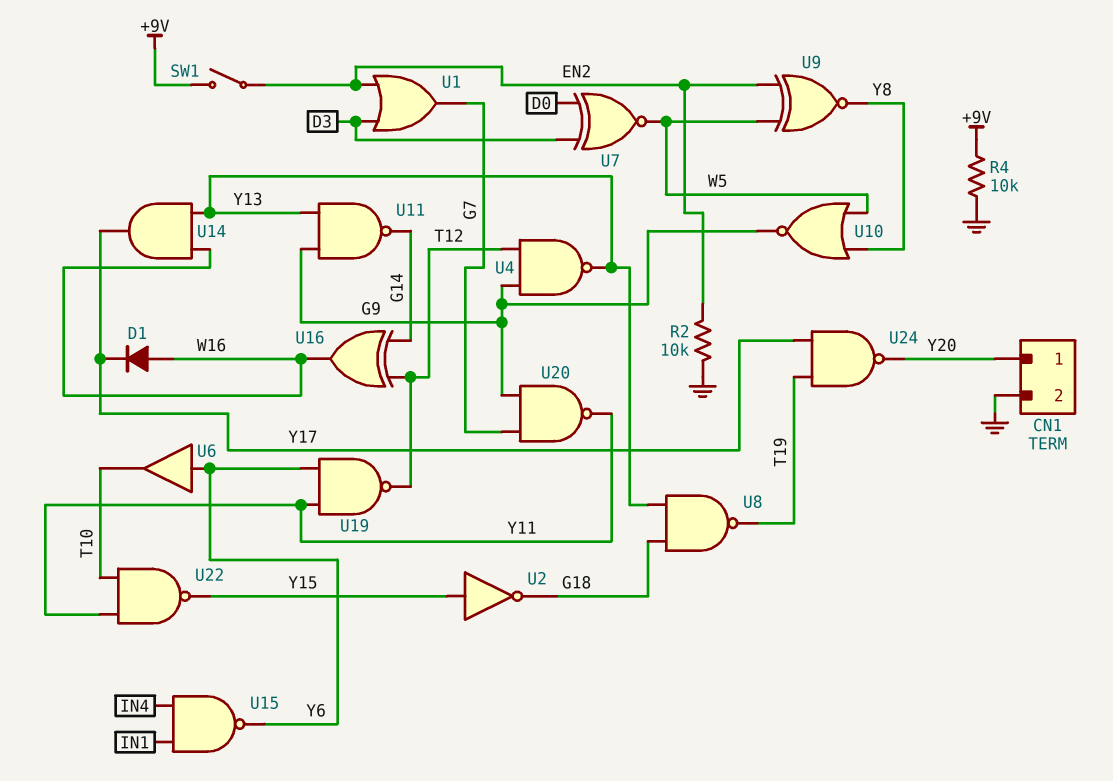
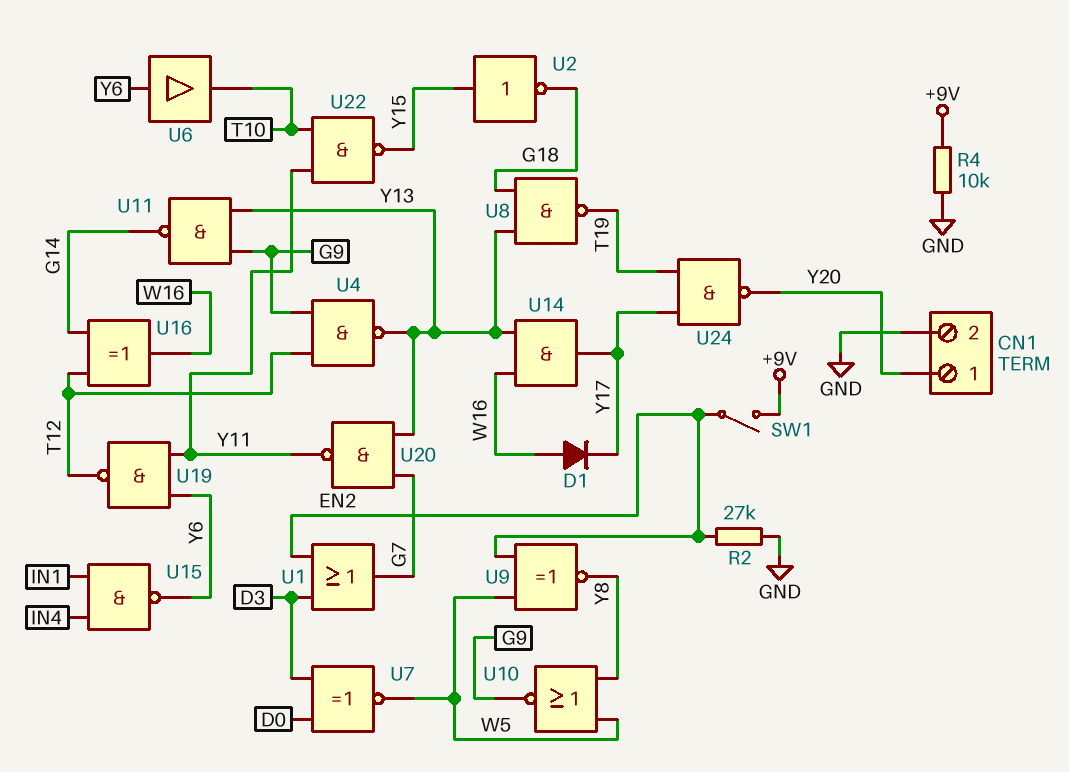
R2: 10k (EN2, GND) -> 27k (EN2, GND)
U20: NAND (in G7, in G9, out Y11) -> NAND (in G7, in Y13, out Y11)

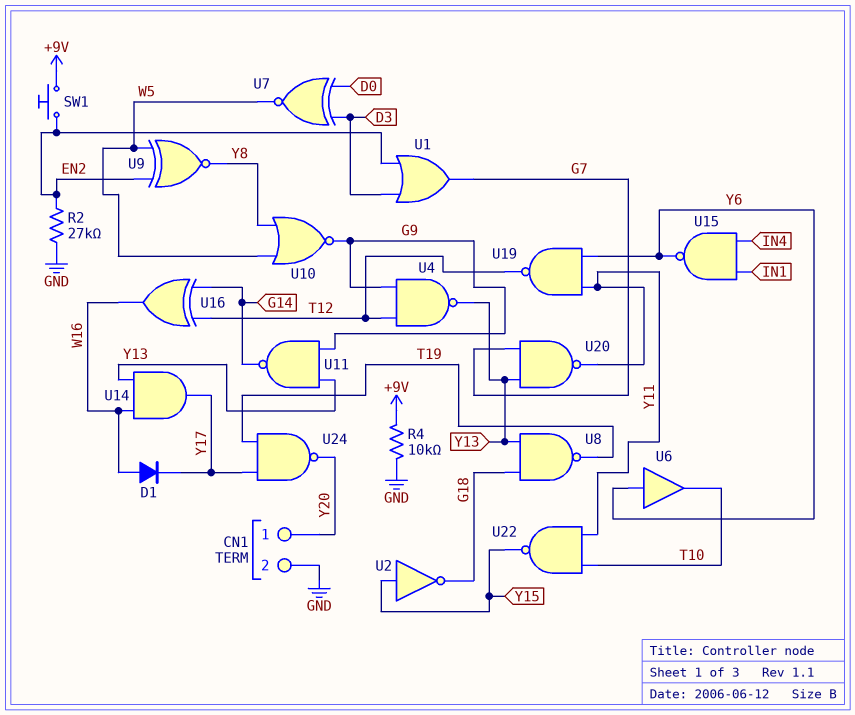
SW1: switch (+9V, EN2) -> button (+9V, EN2)

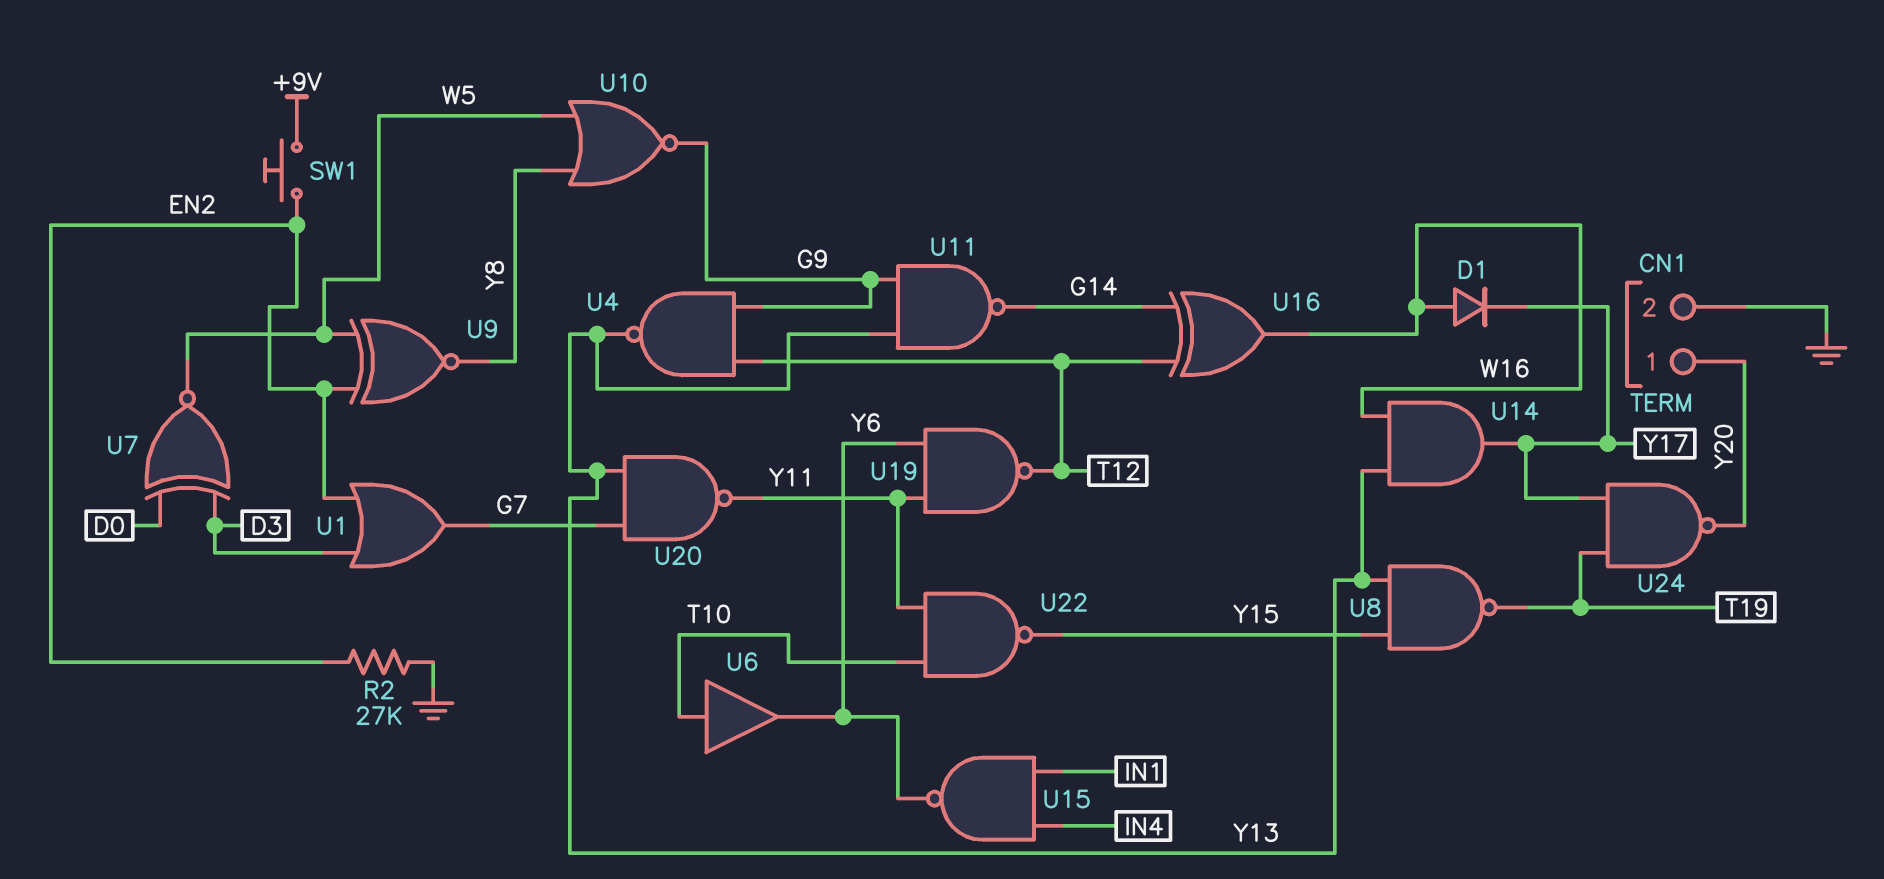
R4: 10k (+9V, GND) -> none
U2: NOT (in Y15, out G18) -> none
U6: buffer (in Y6, out T10) -> buffer (in T10, out Y6)
U8: NAND (in G18, in Y13, out T19) -> NAND (in Y13, in Y15, out T19)

